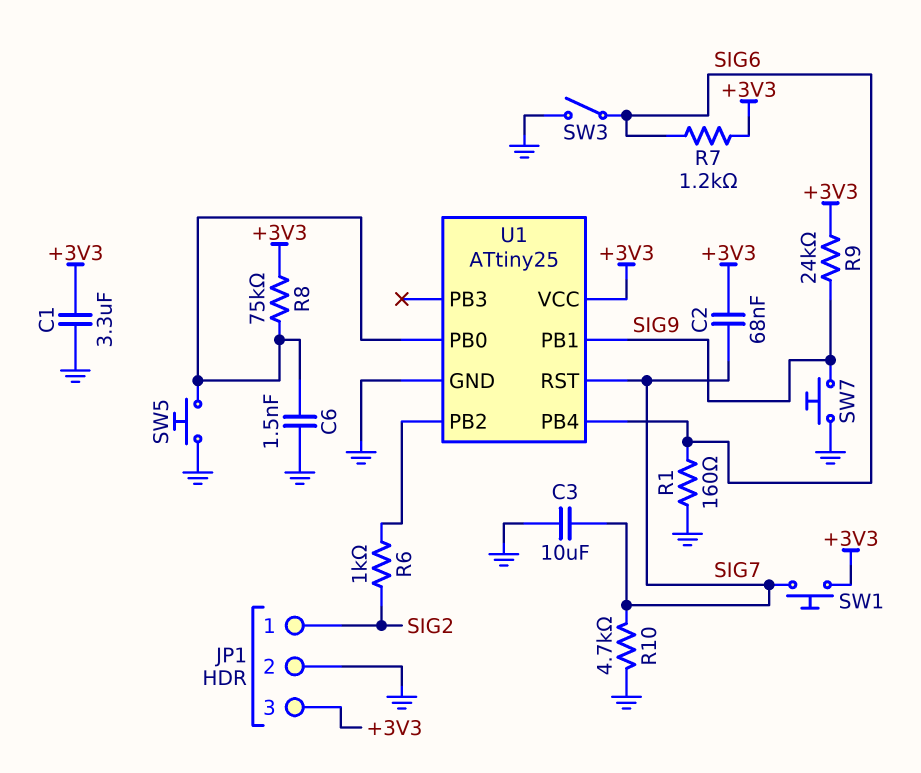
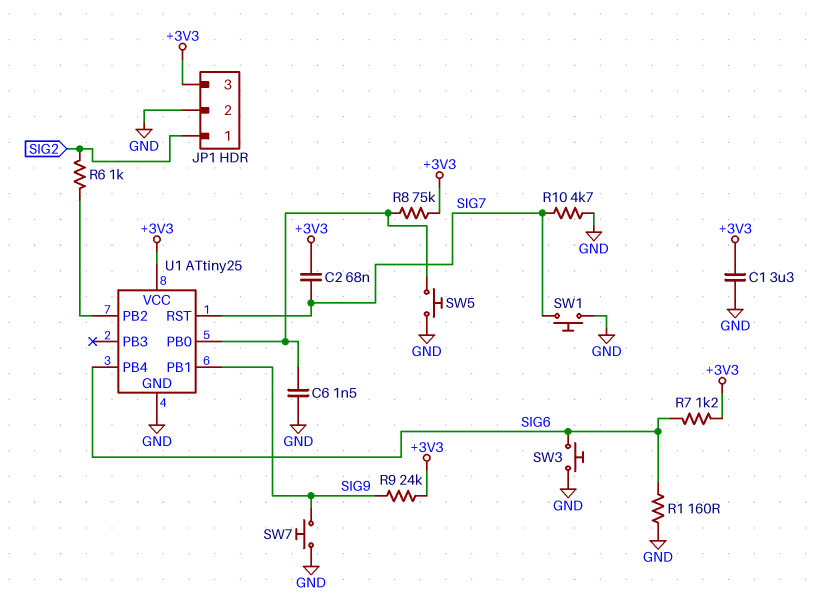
C3: 10uF (GND, SIG7) -> none
SW1: button (+3V3, SIG7) -> button (GND, SIG7)
SW3: switch (GND, SIG6) -> button (GND, SIG6)

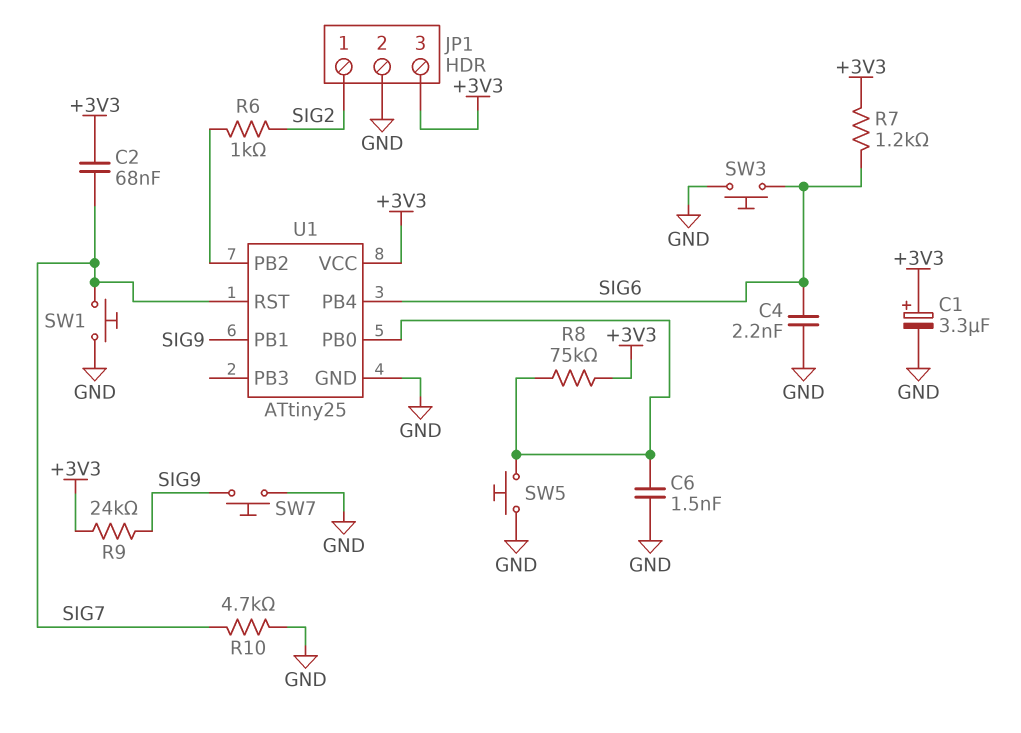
C1: 3.3uF (+3V3, GND) -> 3.3uF (plus +3V3, minus GND)
C4: none -> 2.2nF (GND, SIG6)
R1: 160 (GND, SIG6) -> none

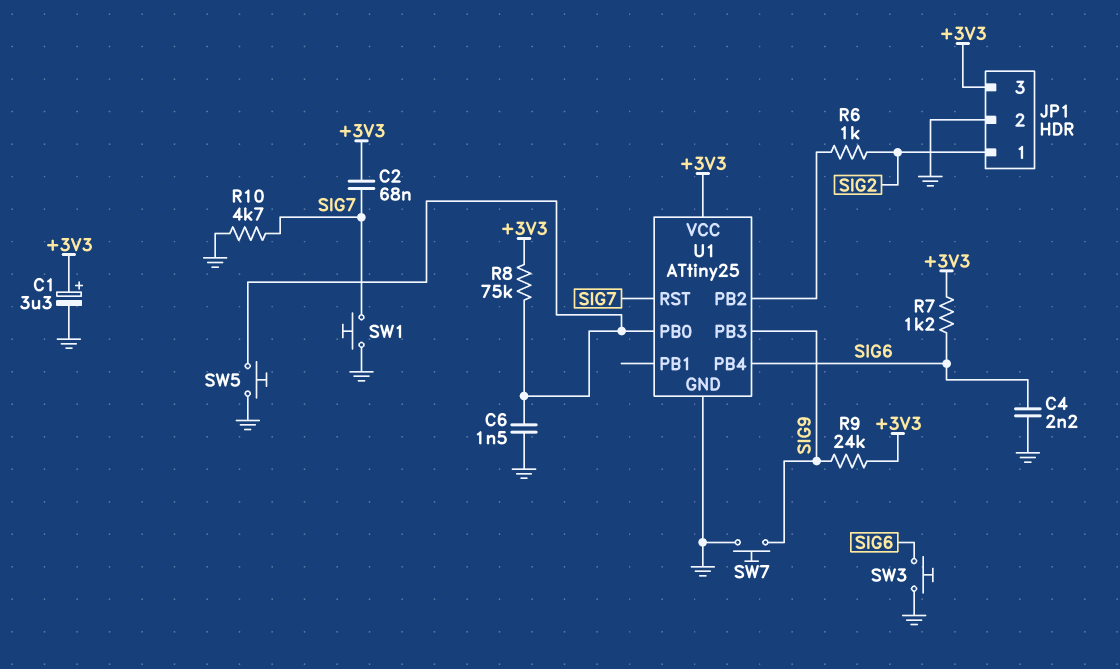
U1 pin PB1: SIG9 -> none
U1 pin PB3: none -> SIG9

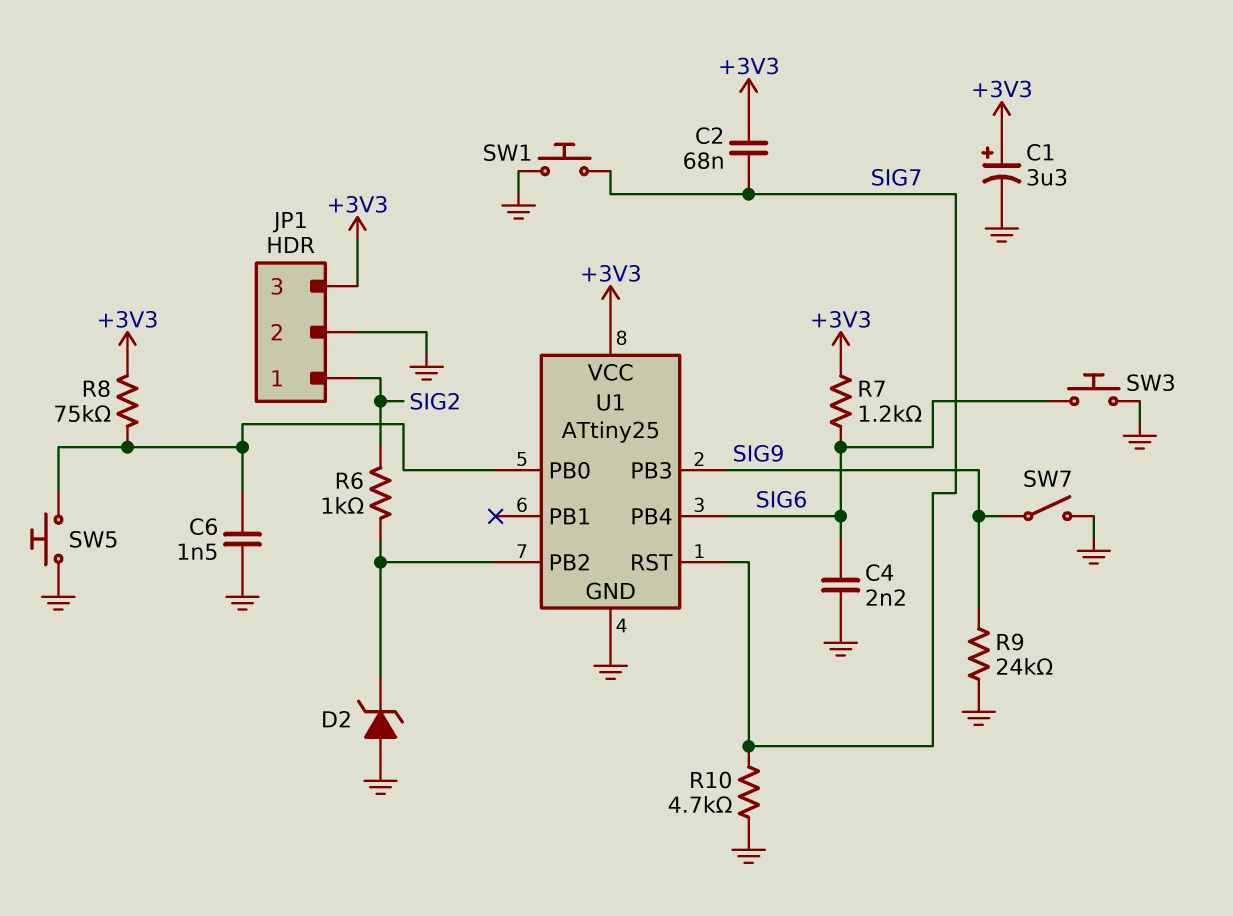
D2: none -> zener (A GND, K U1/PB2)
R9: 24k (+3V3, SIG9) -> 24k (GND, SIG9)
SW7: button (GND, SIG9) -> switch (GND, SIG9)

